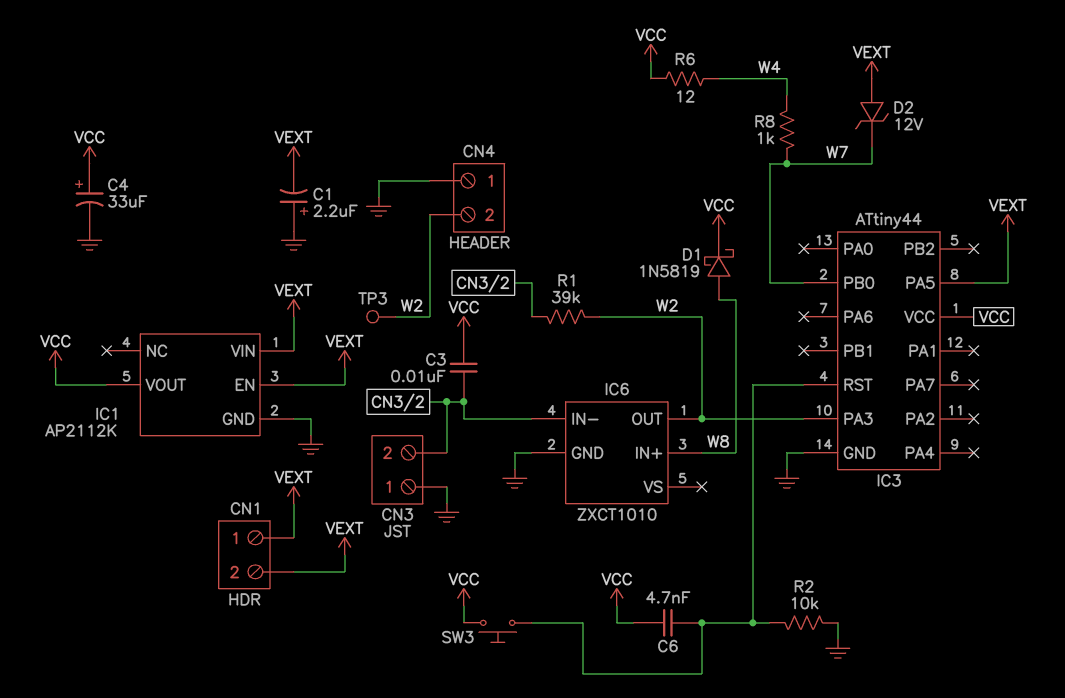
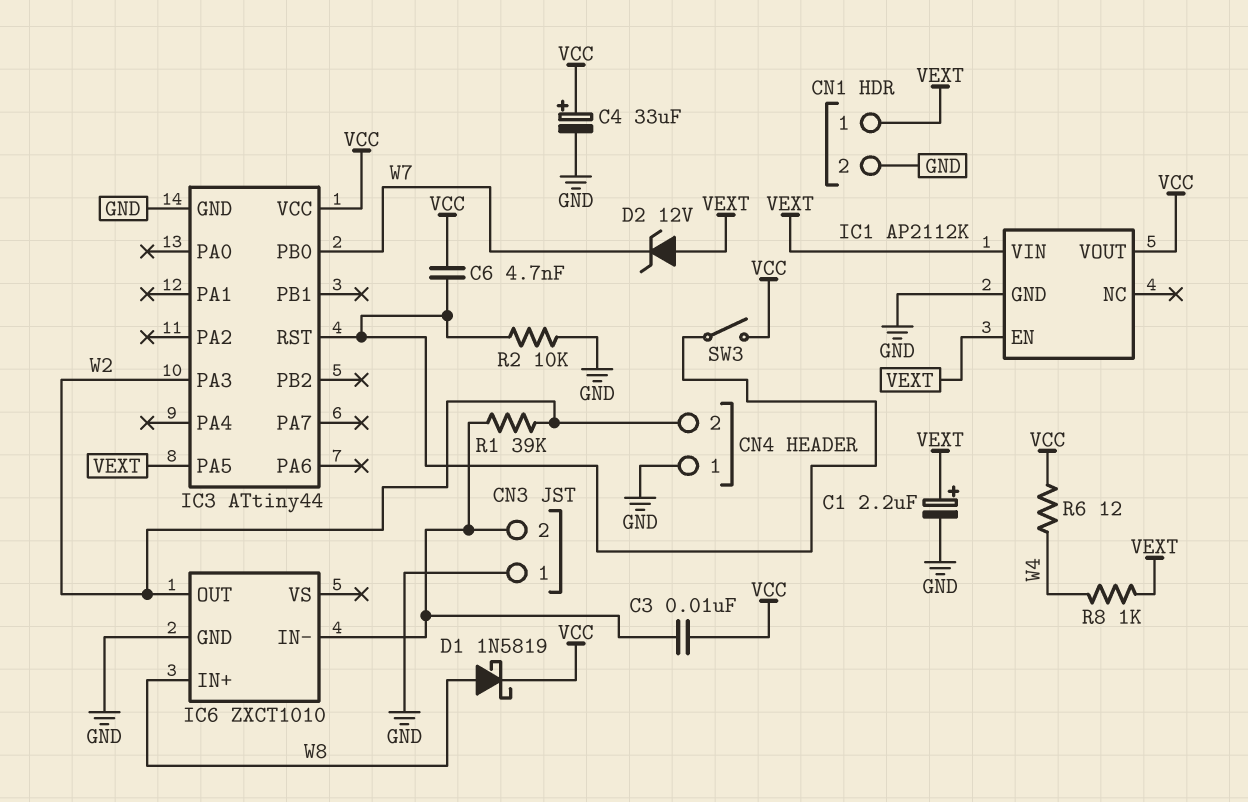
C1: 2.2uF (plus GND, minus VEXT) -> 2.2uF (plus VEXT, minus GND)
CN1 pin 2: VEXT -> GND
R8: 1k (W4, W7) -> 1k (VEXT, W4)
SW3: button (IC3/RST, VCC) -> switch (IC3/RST, VCC)
TP3: test point (W2) -> none

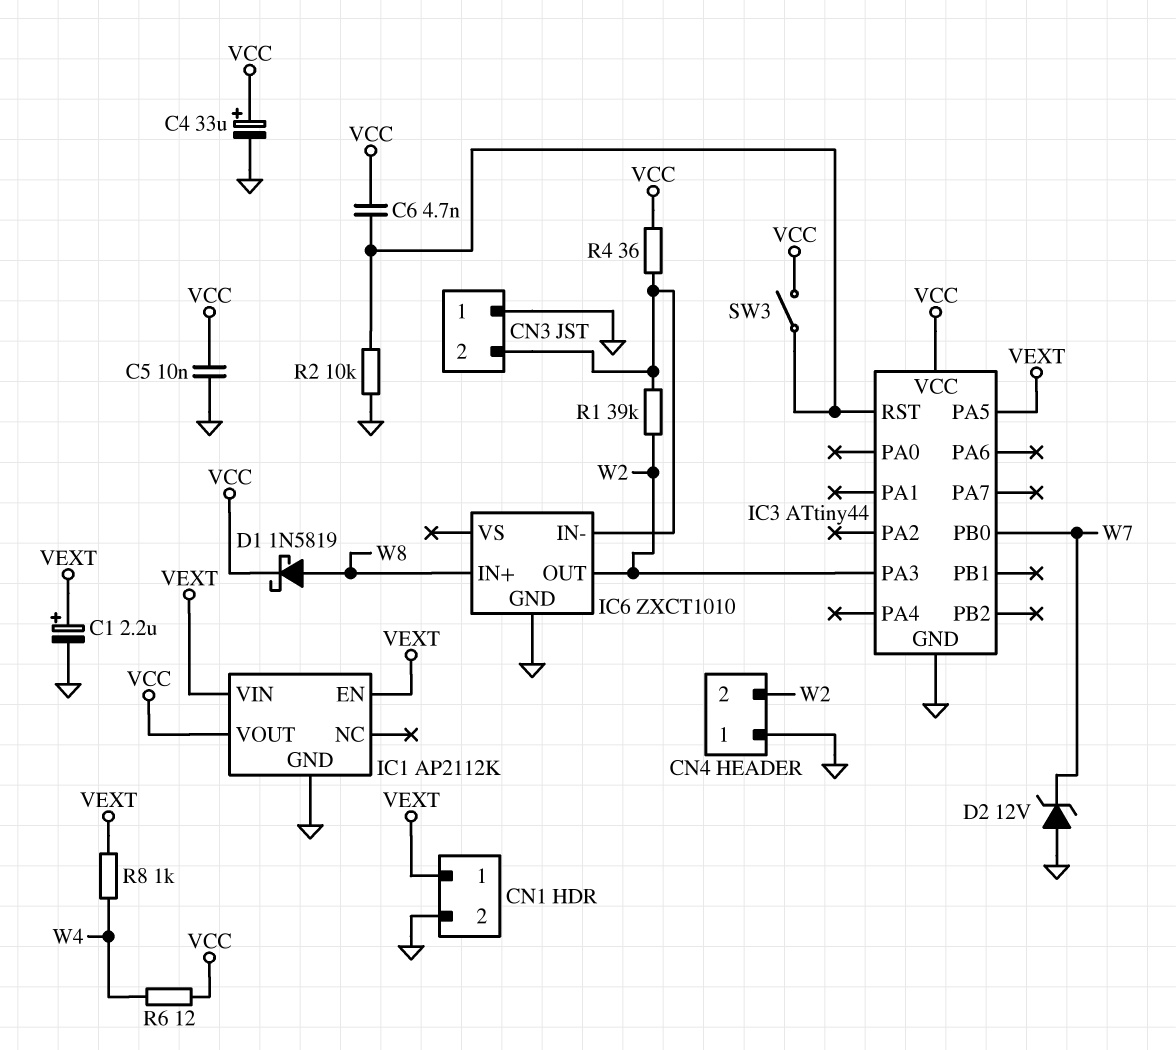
C3: 10nF (CN3/2, VCC) -> none
C5: none -> 10nF (GND, VCC)
D2: zener 12V (A VEXT, K W7) -> zener 12V (A GND, K W7)
R4: none -> 36 (CN3/2, VCC)

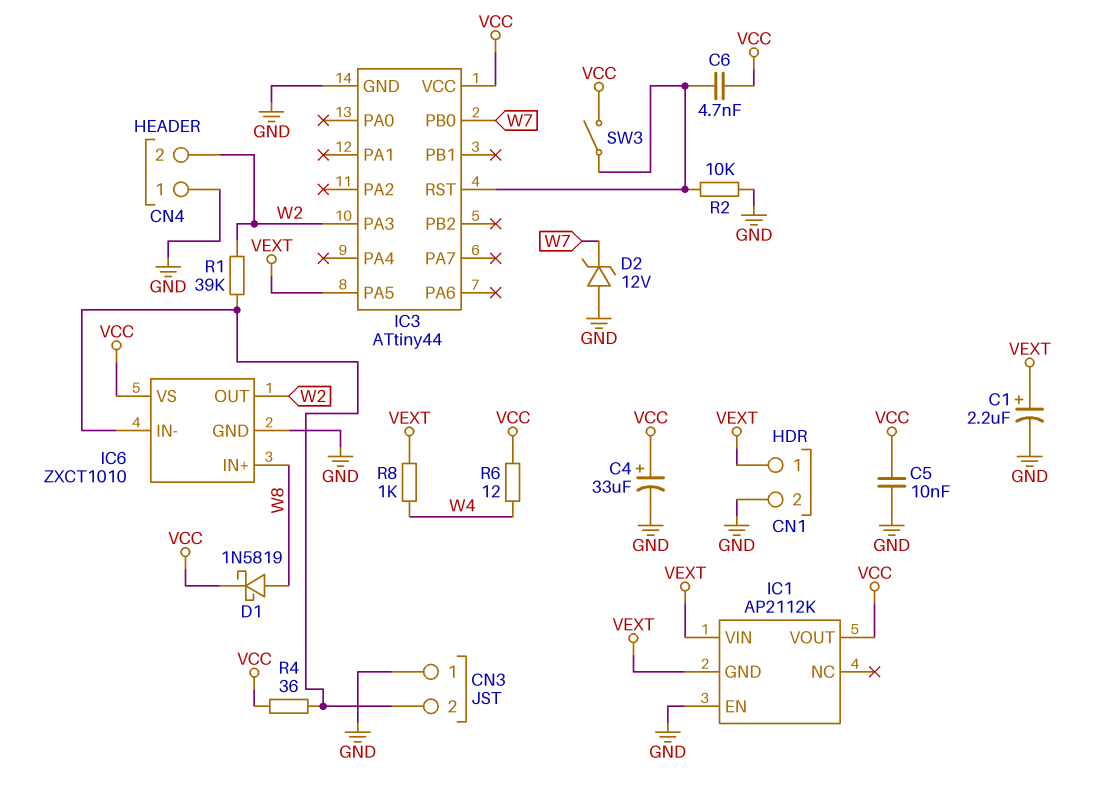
IC1 pin EN: VEXT -> GND
IC1 pin GND: GND -> VEXT
IC6 pin VS: none -> VCC

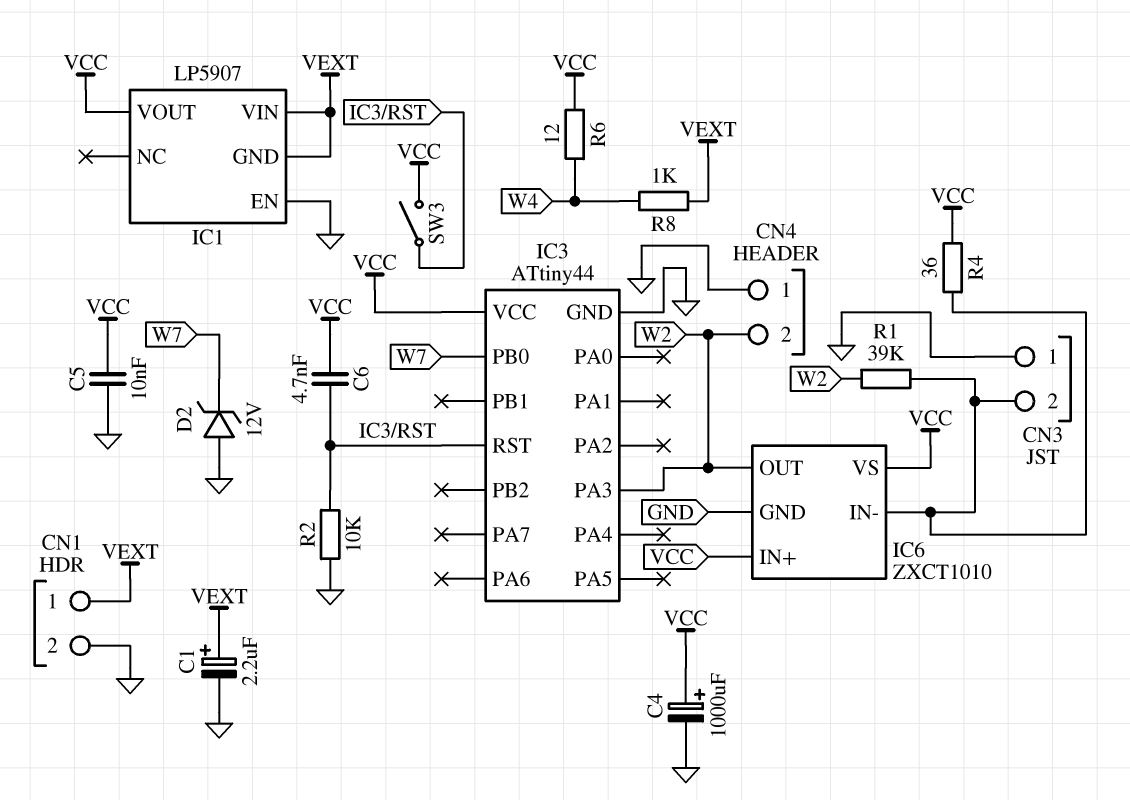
C4: 33uF (plus VCC, minus GND) -> 1000uF (plus VCC, minus GND)
D1: schottky 1N5819 (A W8, K VCC) -> none
IC1: AP2112K -> LP5907
IC3 pin PA5: VEXT -> none
IC6 pin IN+: W8 -> VCC

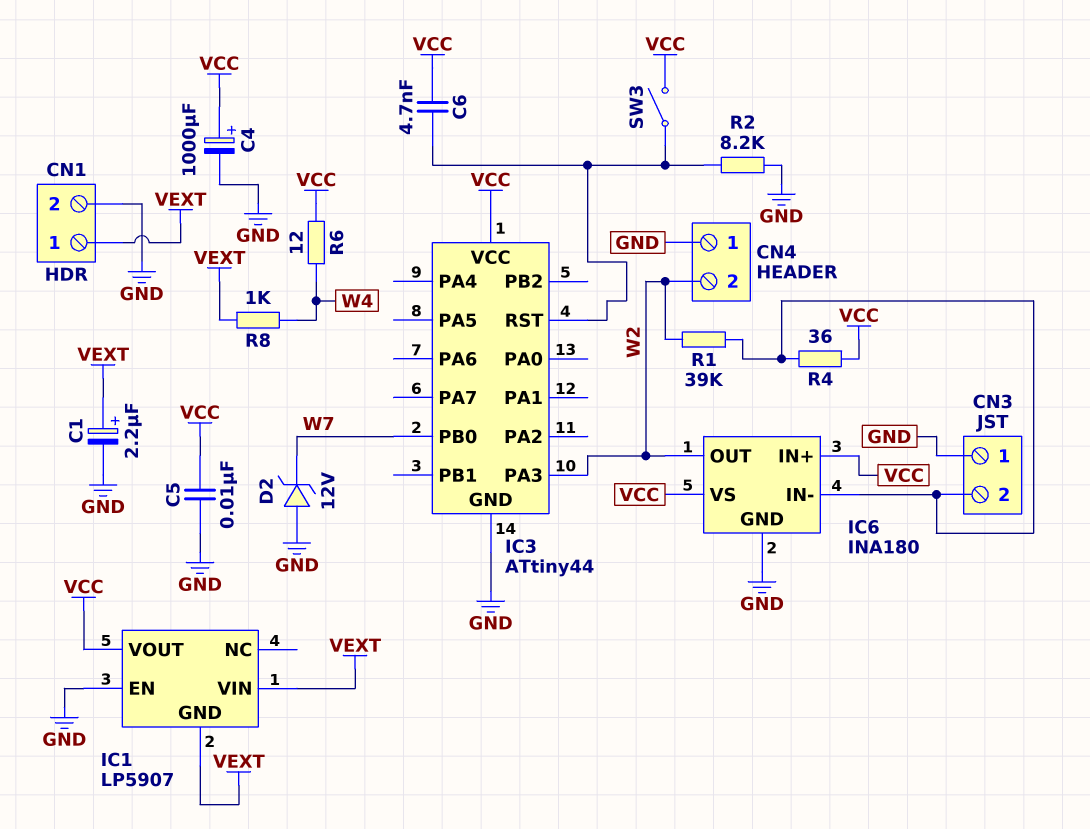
IC6: ZXCT1010 -> INA180
R2: 10k (GND, IC3/RST) -> 8.2k (GND, IC3/RST)

